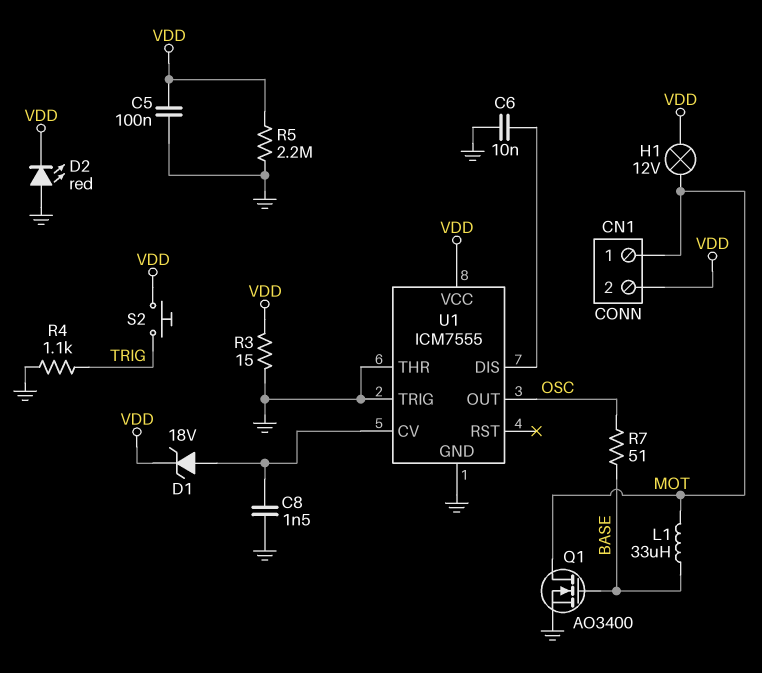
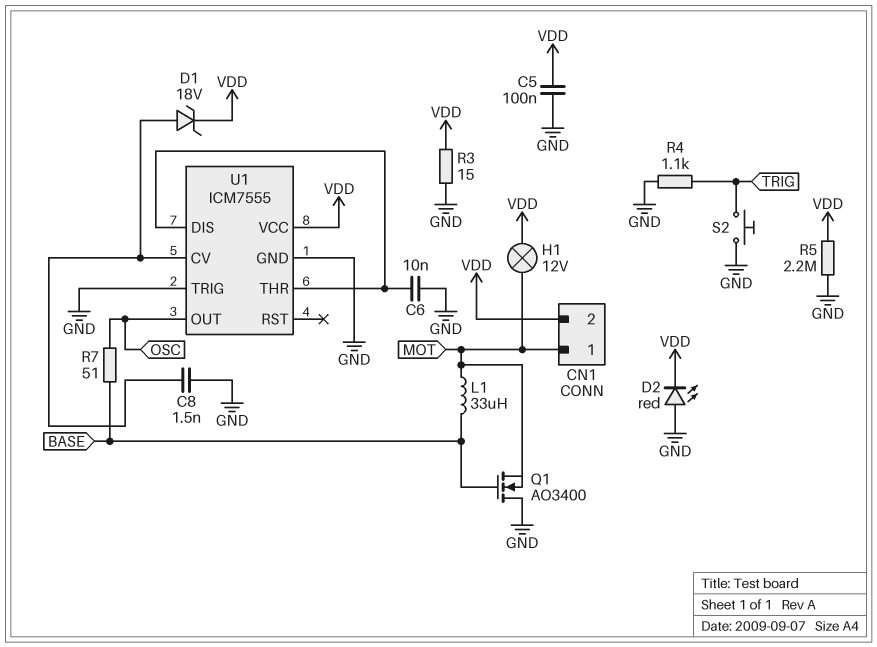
Q1: NMOS AO3400 (G BASE, D MOT, S GND) -> NMOS AO3400 (G BASE, D GND, S MOT)
S2: button (TRIG, VDD) -> button (GND, TRIG)
U1 pin THR: GND -> U1/DIS

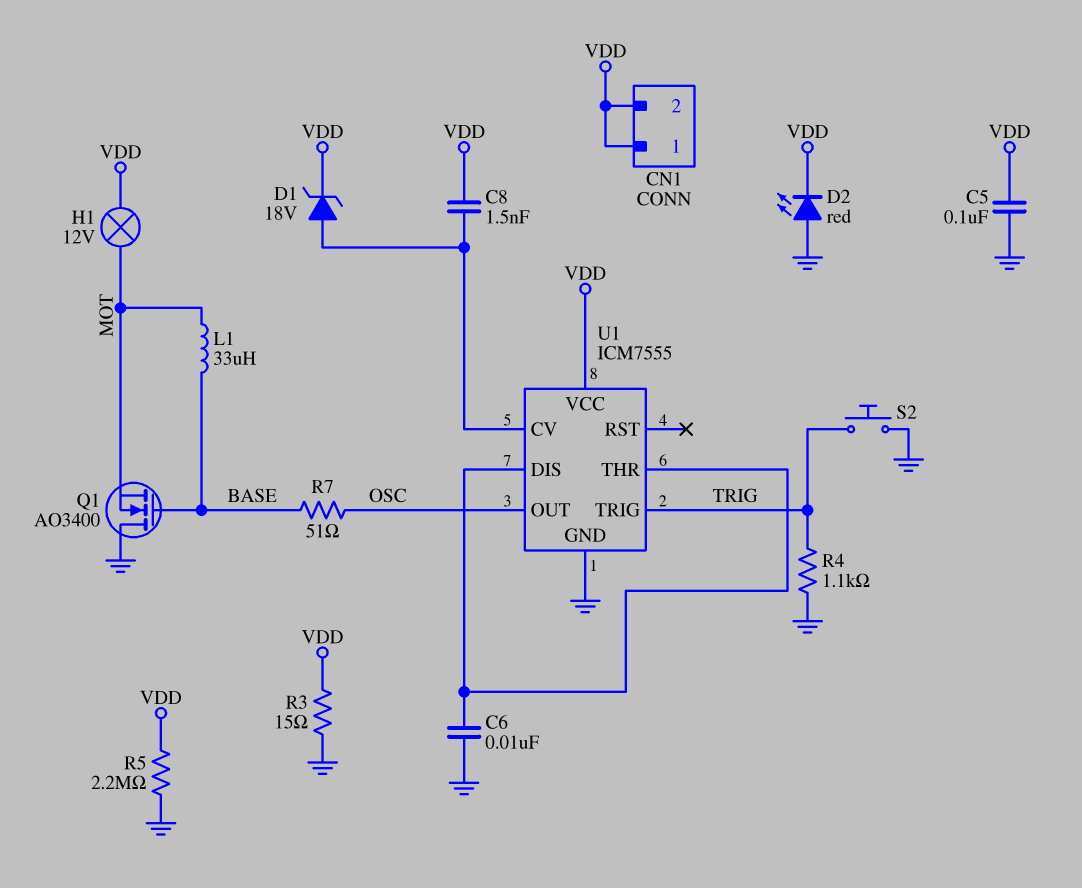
C8: 1.5nF (GND, U1/CV) -> 1.5nF (U1/CV, VDD)
CN1 pin 1: MOT -> VDD
U1 pin TRIG: GND -> TRIG

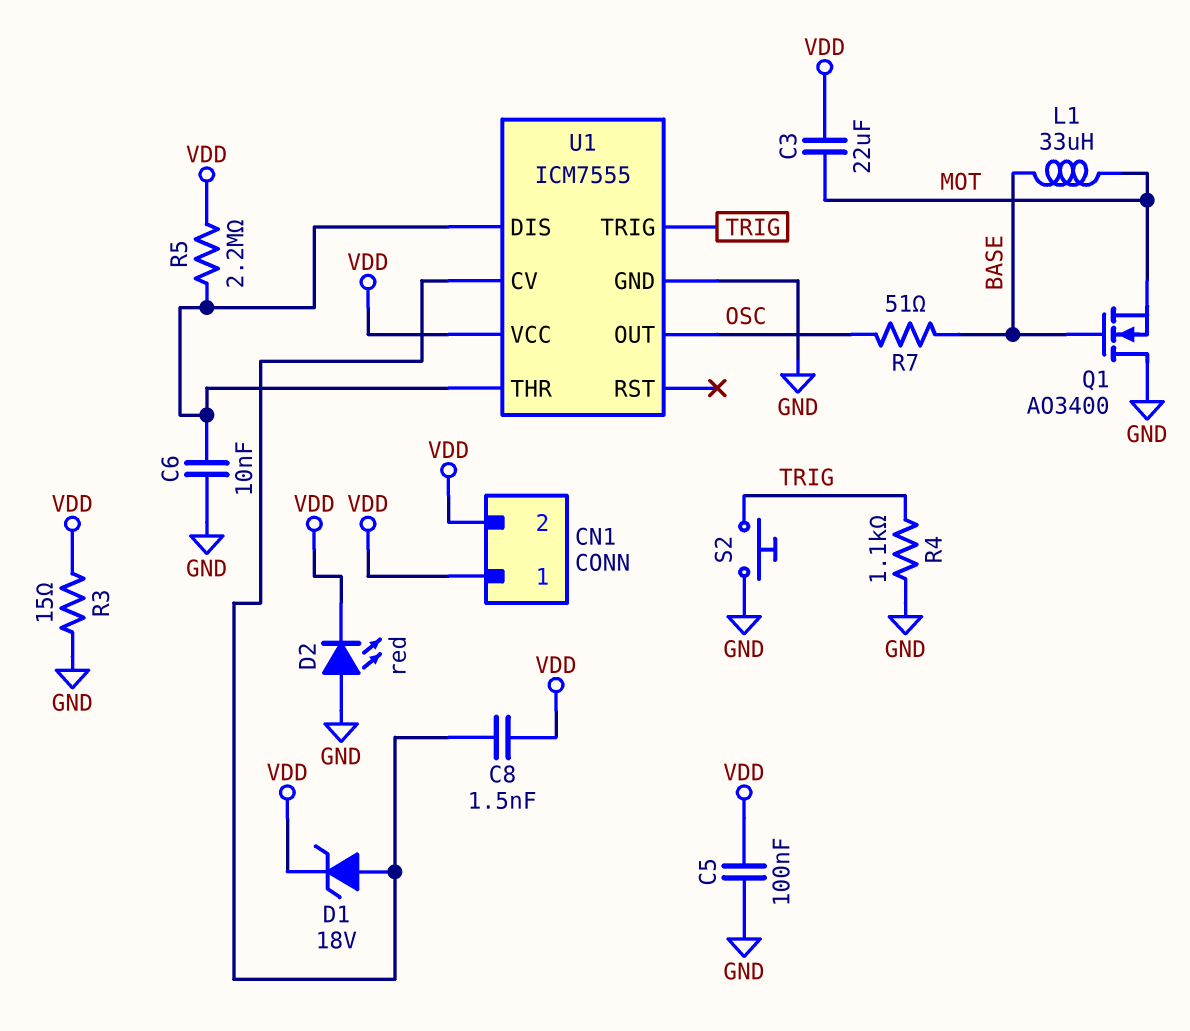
C3: none -> 22uF (MOT, VDD)
H1: lamp 12V (MOT, VDD) -> none
R5: 2.2M (GND, VDD) -> 2.2M (U1/DIS, VDD)

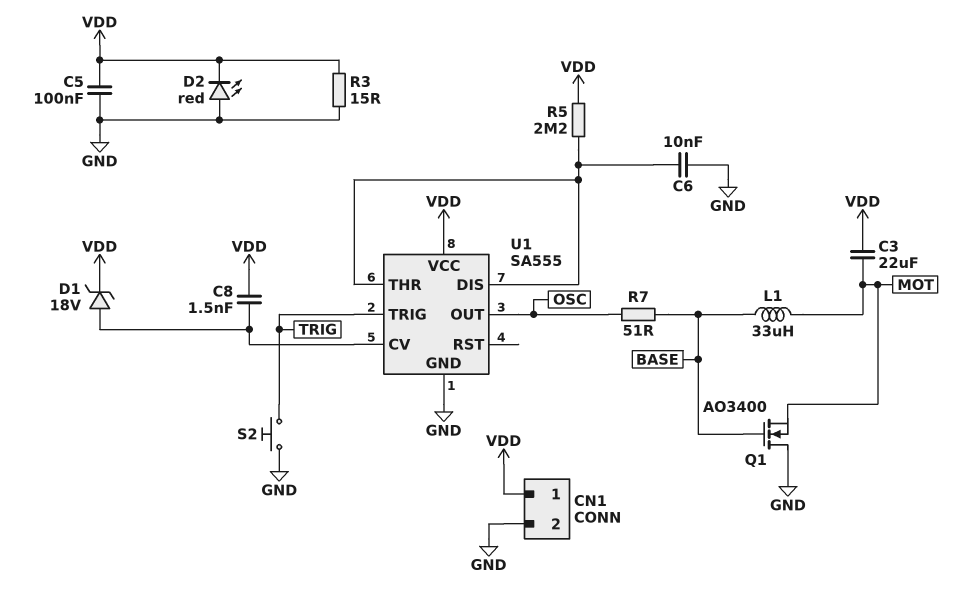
CN1 pin 2: VDD -> GND
R4: 1.1k (GND, TRIG) -> none
U1: ICM7555 -> SA555

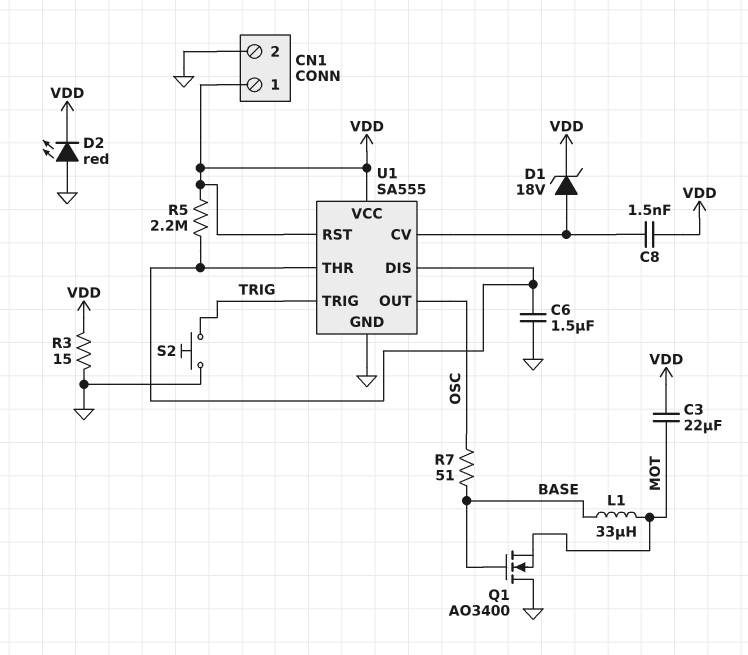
C5: 100nF (GND, VDD) -> none
C6: 10nF (GND, U1/DIS) -> 1.5uF (GND, U1/DIS)
U1 pin RST: none -> VDD

